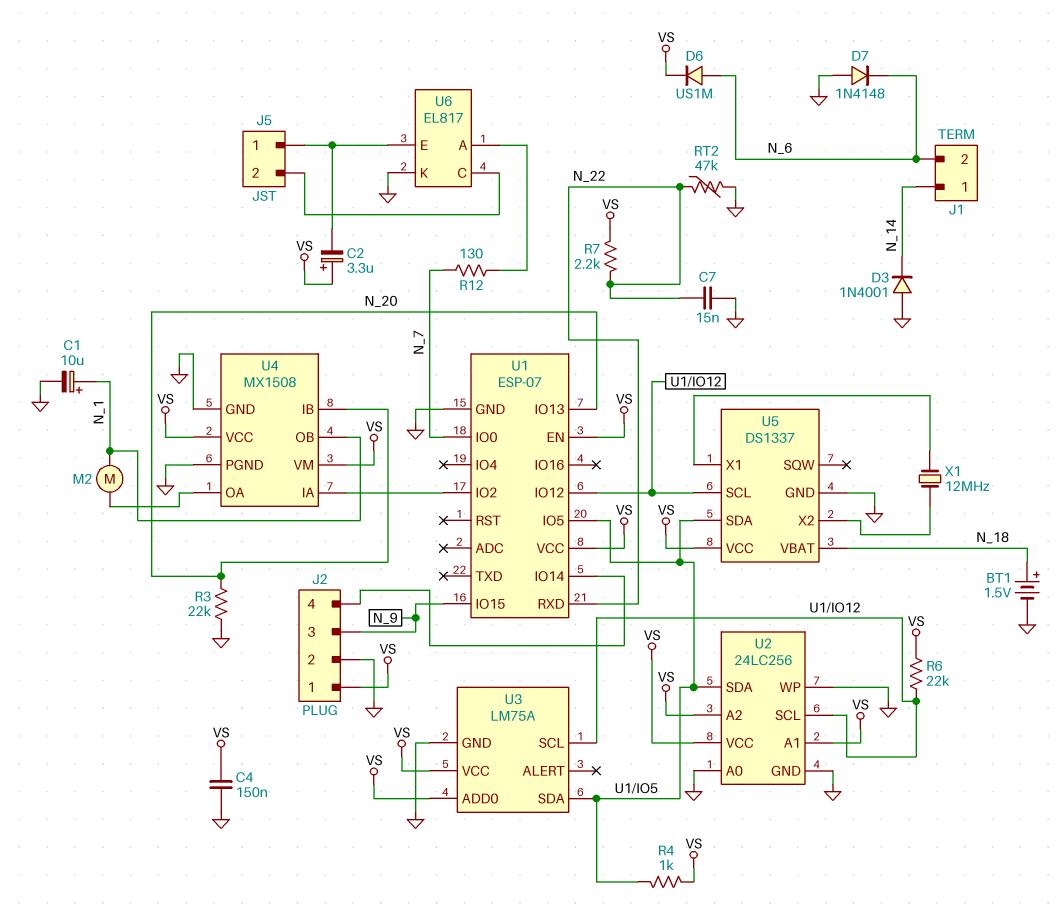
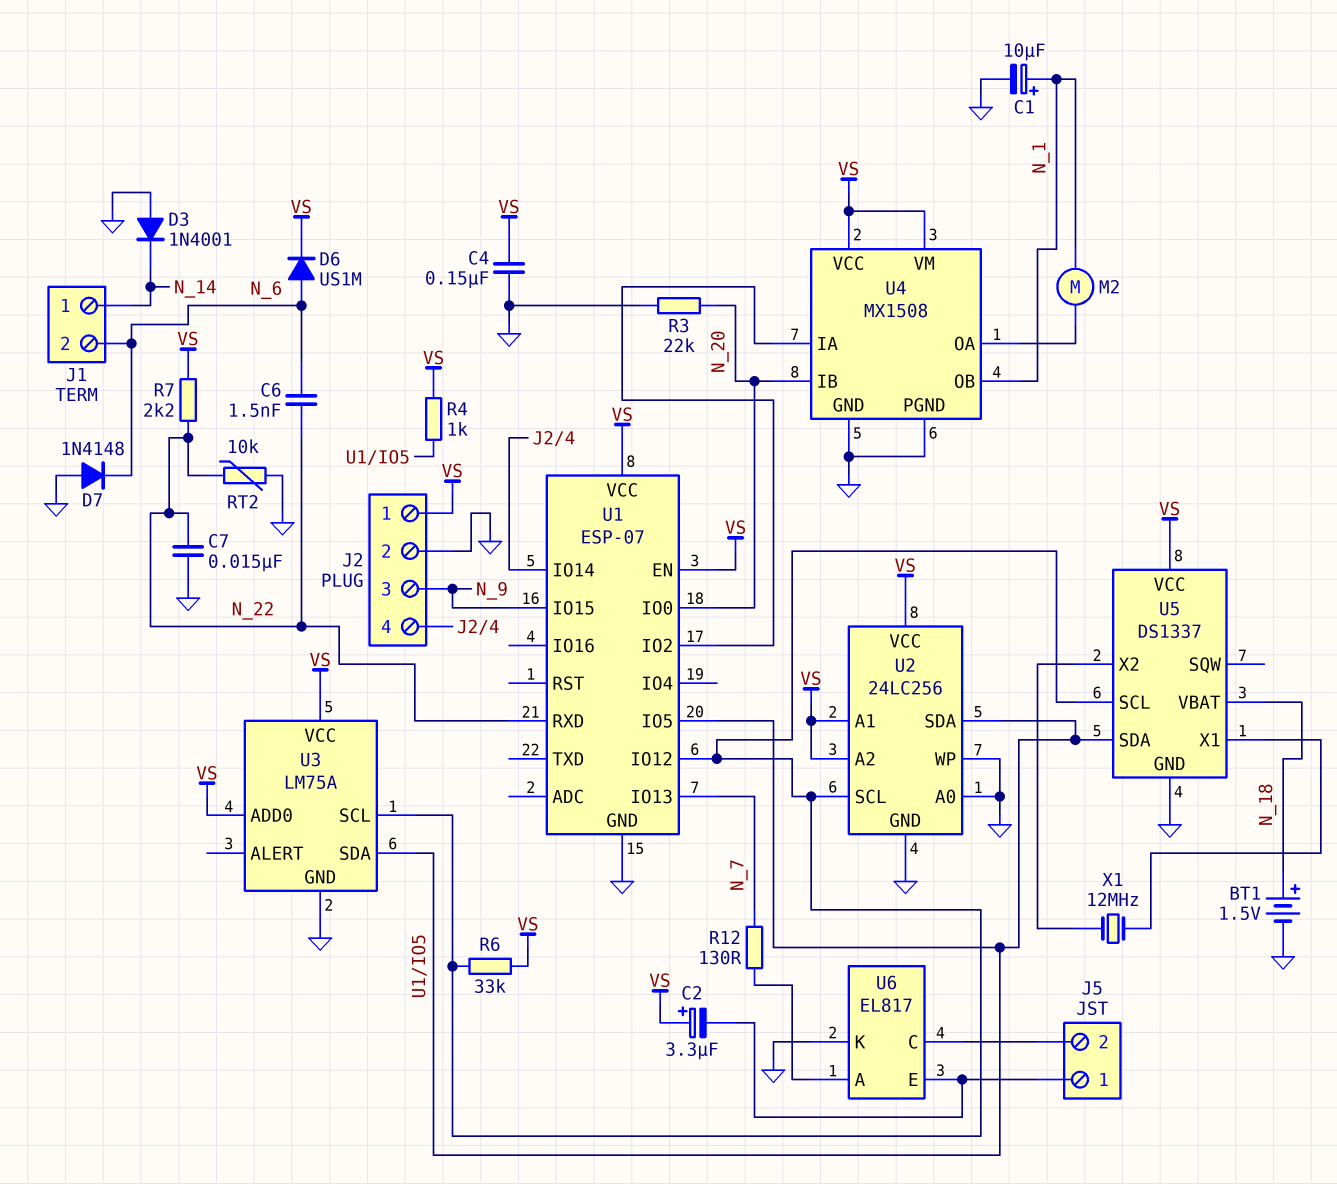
C6: none -> 1.5nF (N_6, N_22)
R6: 22k (U1/IO12, VS) -> 33k (U1/IO12, VS)
RT2: 47k (GND, N_22) -> 10k (GND, N_22)
U1 pin IO0: N_7 -> N_20
U1 pin IO13: N_20 -> N_7

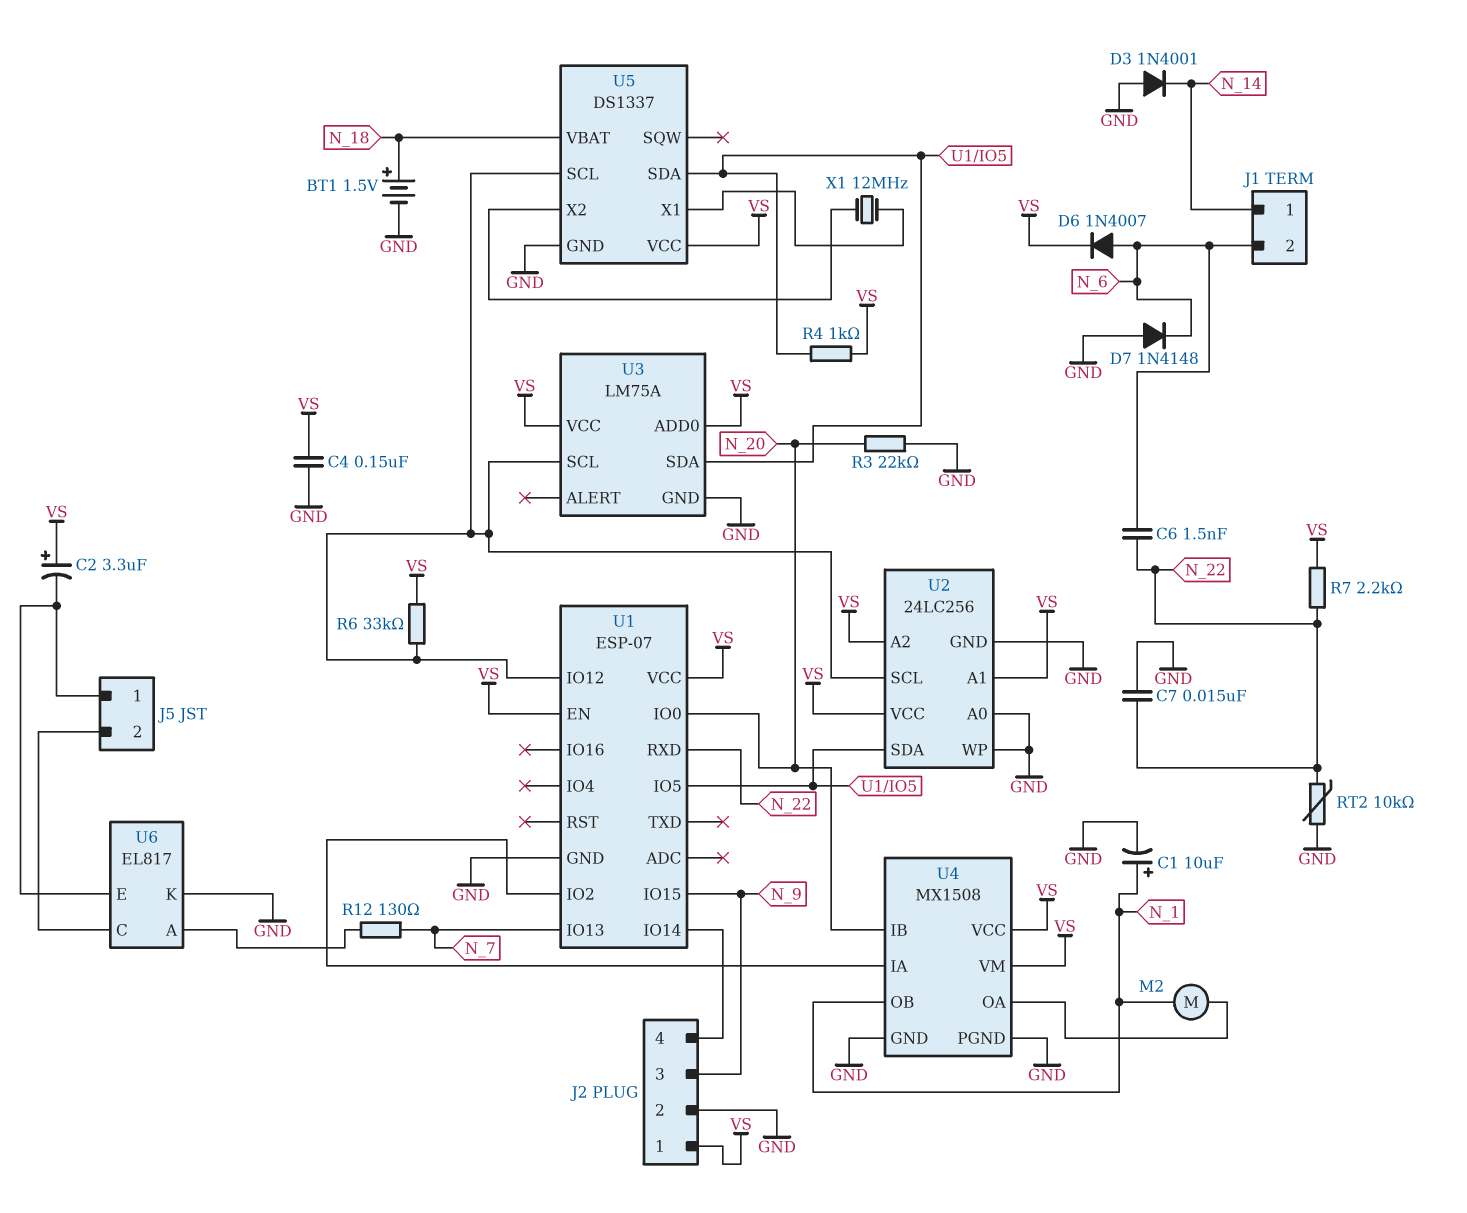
D6: diode US1M (A N_6, K VS) -> diode 1N4007 (A N_6, K VS)

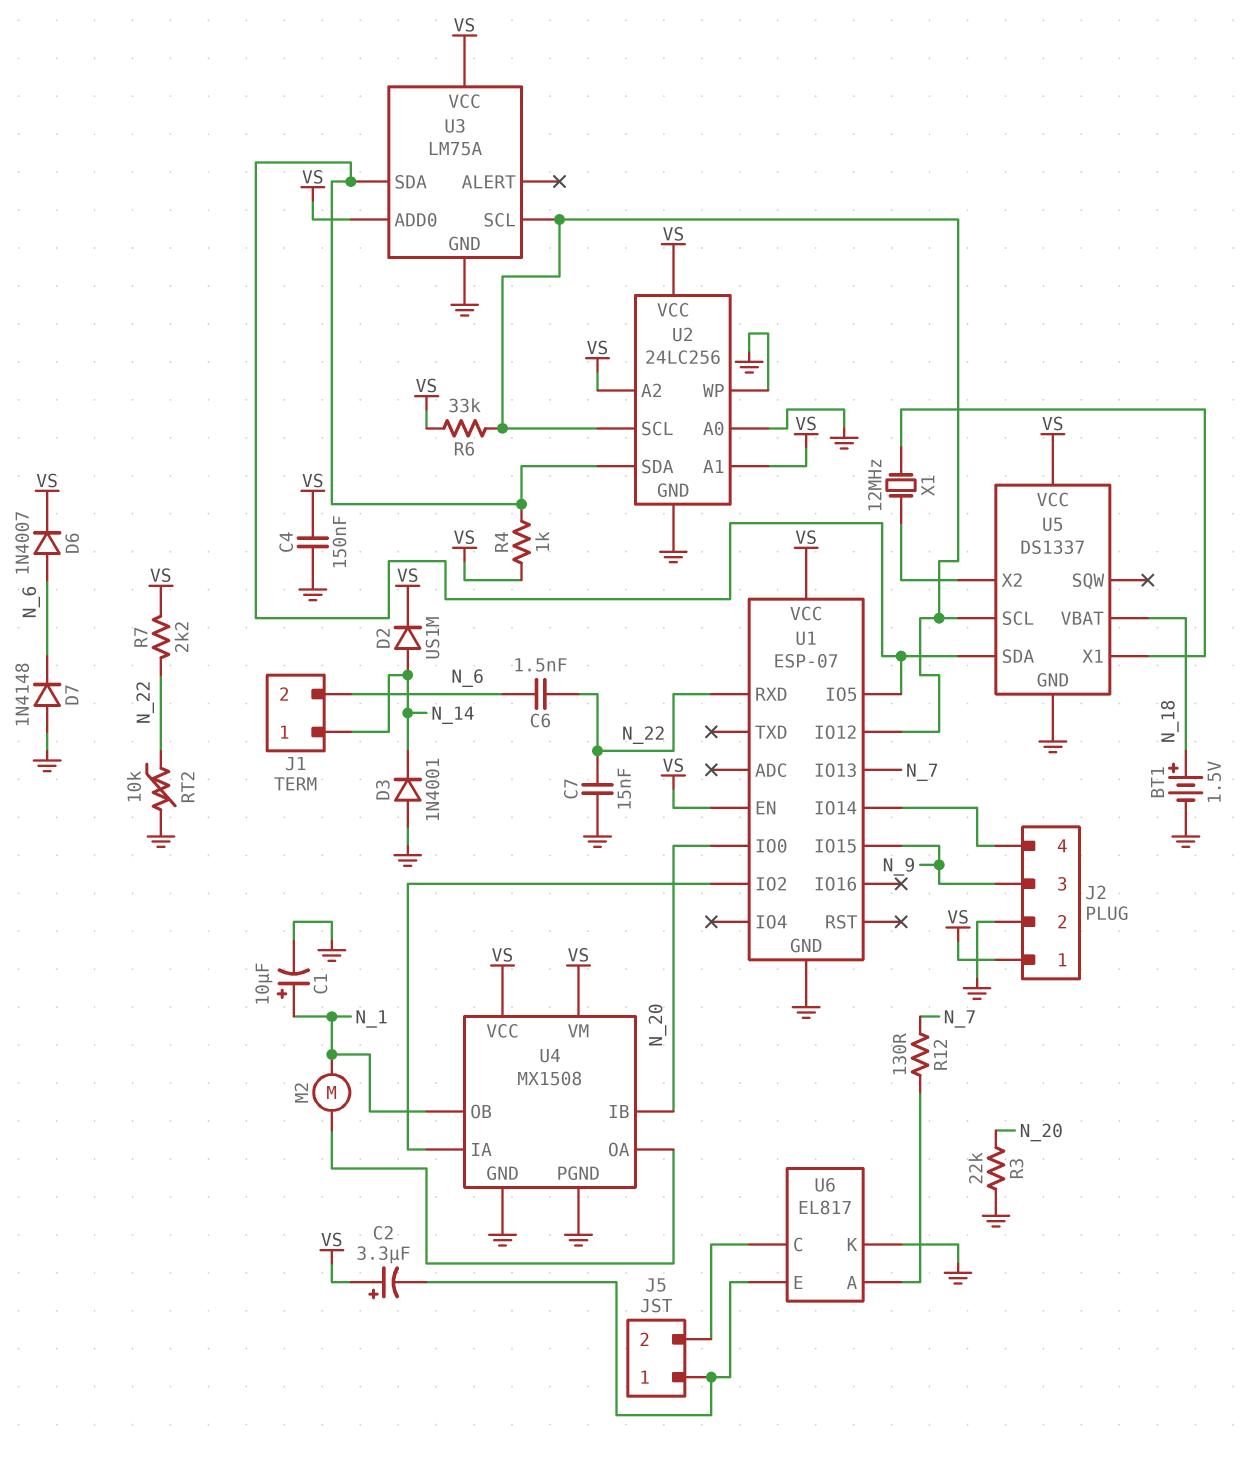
D2: none -> diode US1M (A N_14, K VS)

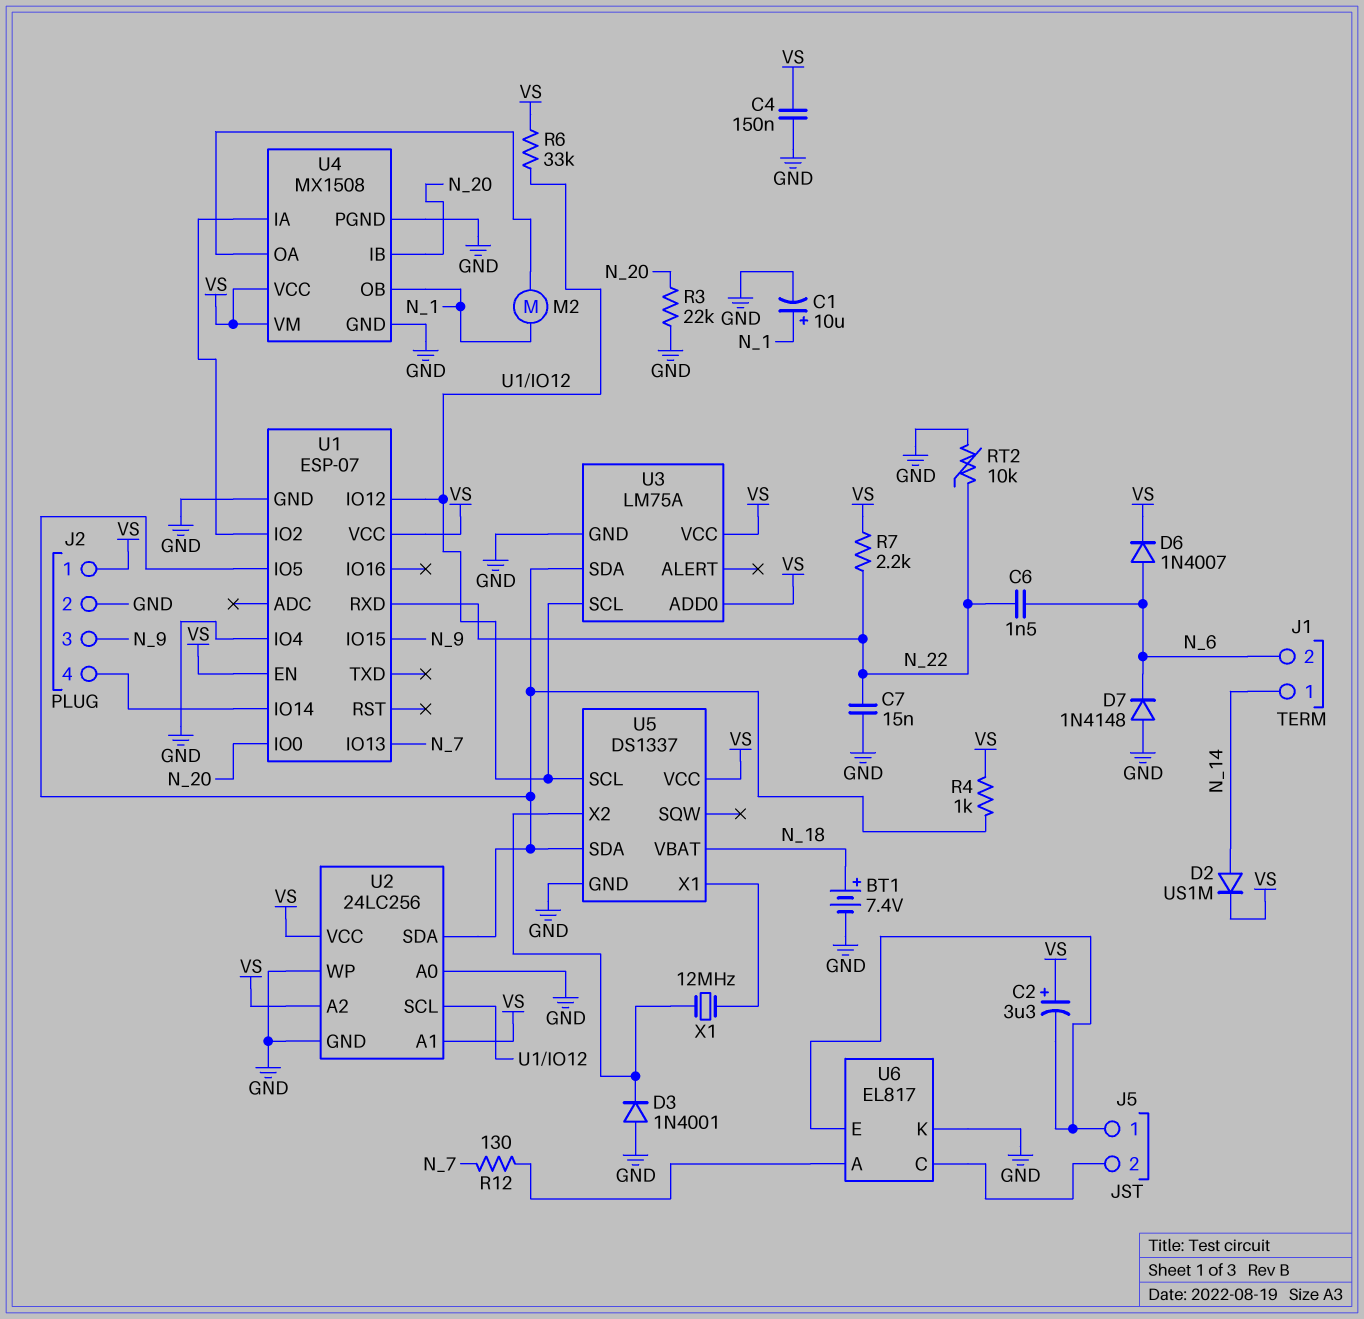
BT1: 1.5V (plus N_18, minus GND) -> 7.4V (plus N_18, minus GND)
D3: diode 1N4001 (A GND, K N_14) -> diode 1N4001 (A GND, K U5/X2)
U1 pin IO4: none -> GND

